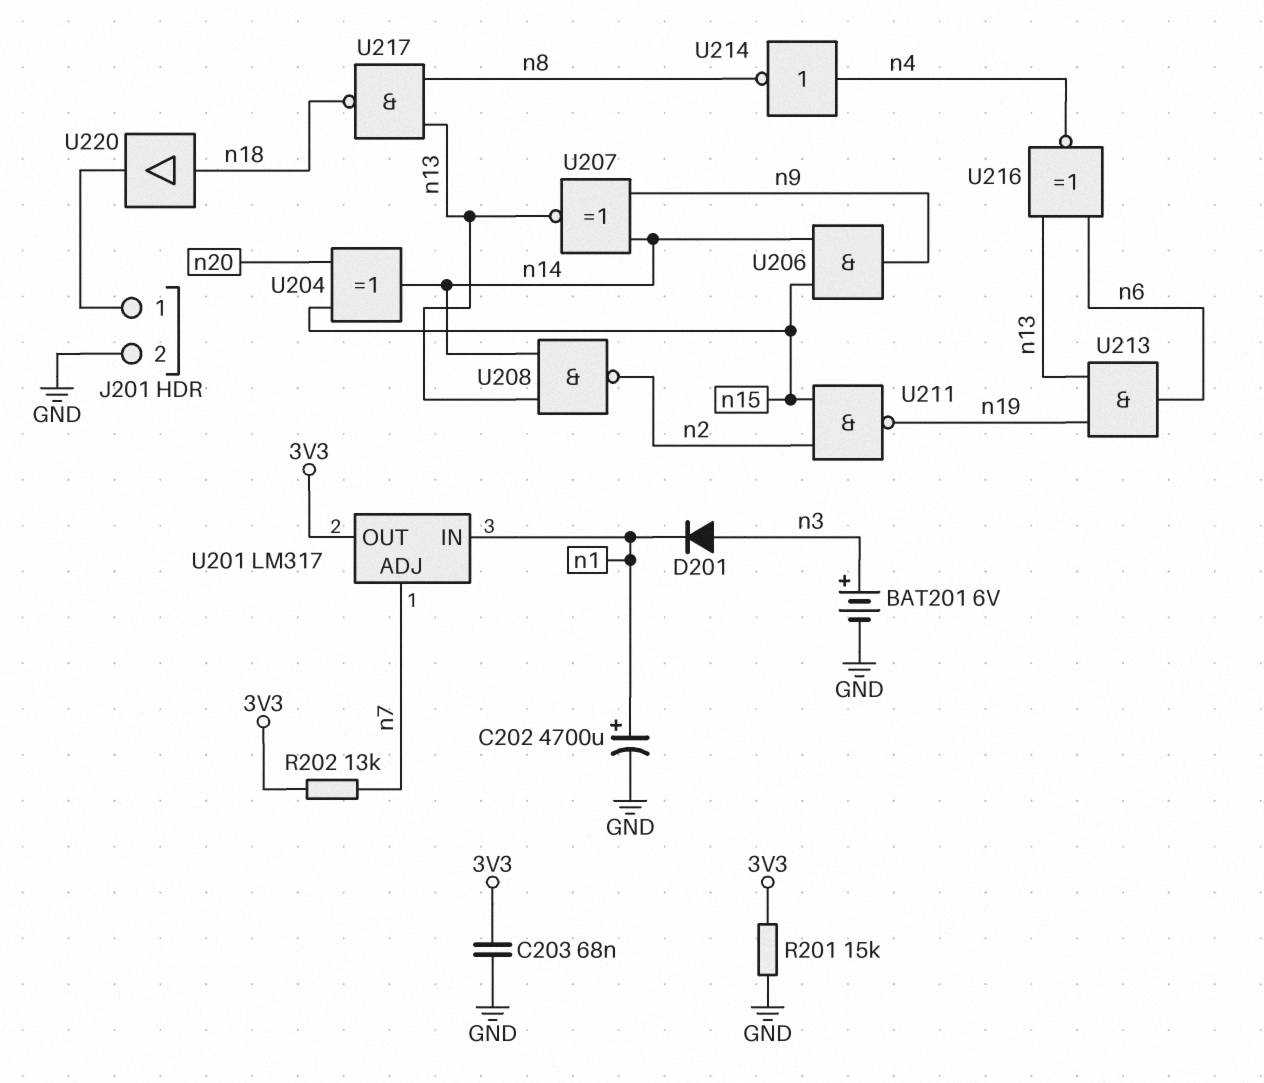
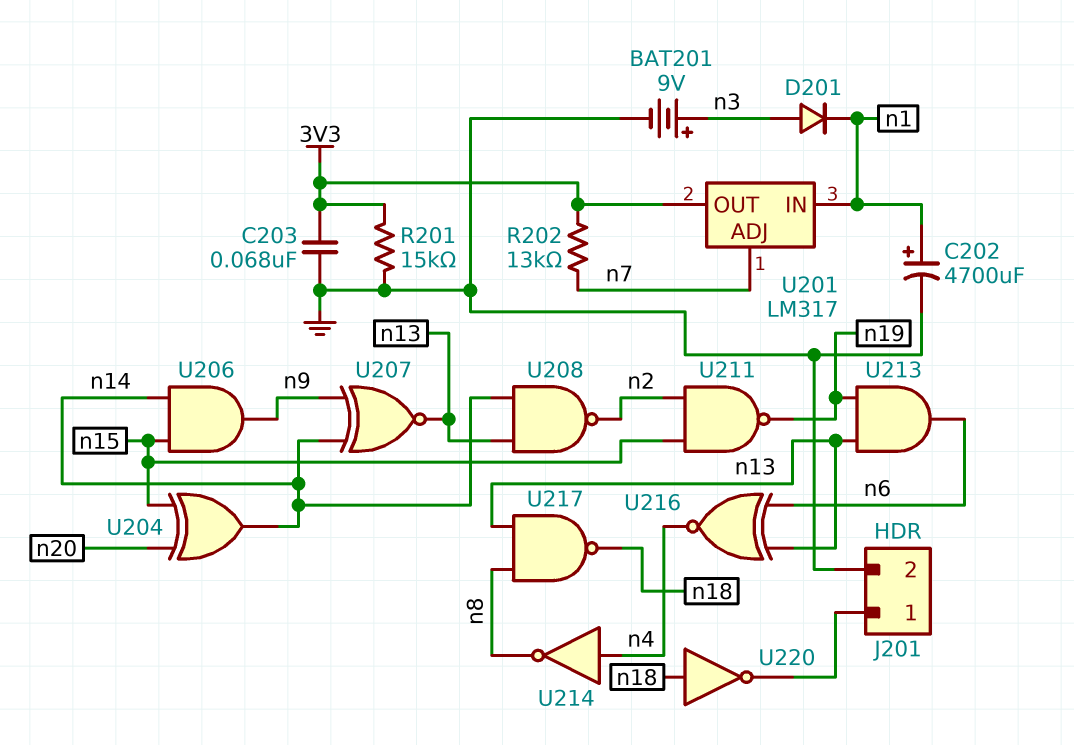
BAT201: 6V (plus n3, minus GND) -> 9V (plus n3, minus GND)
U220: buffer (in n18, out J201/1) -> NOT (in n18, out J201/1)

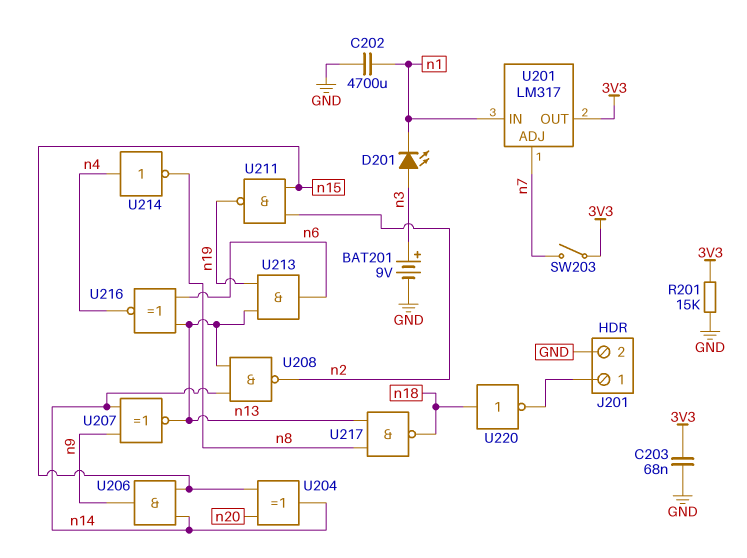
C202: 4700uF (plus n1, minus GND) -> 4700uF (GND, n1)
D201: diode (A n3, K n1) -> LED (A n3, K n1)
R202: 13k (3V3, n7) -> none
SW203: none -> switch (3V3, n7)

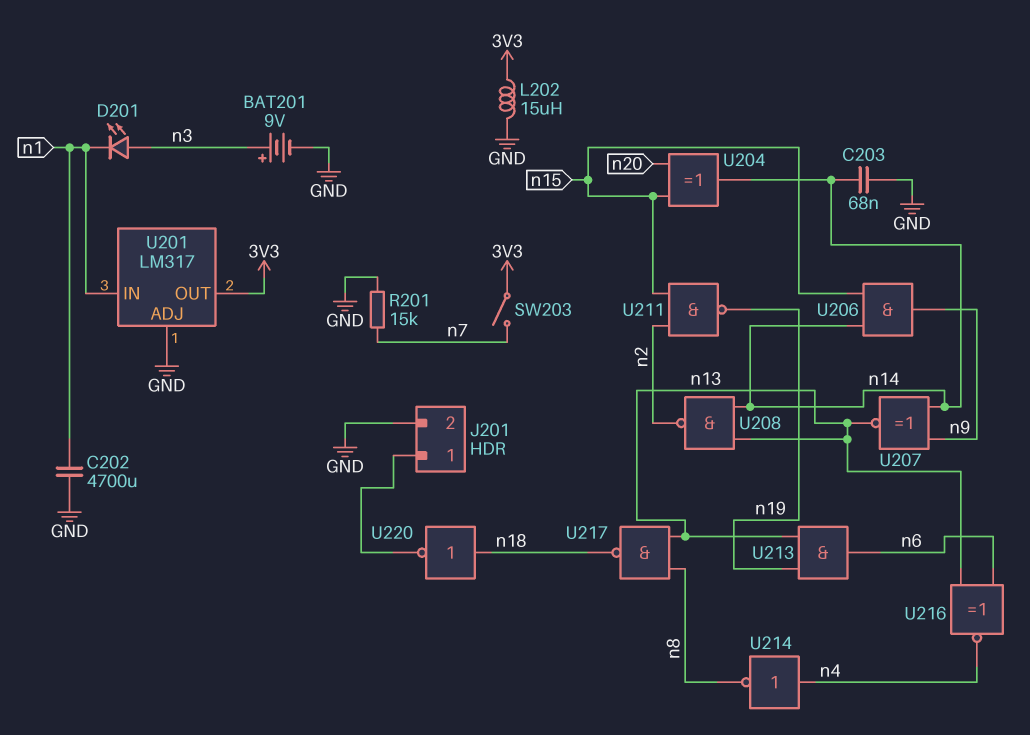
C203: 68nF (3V3, GND) -> 68nF (GND, n14)
L202: none -> 15uH (3V3, GND)
R201: 15k (3V3, GND) -> 15k (GND, n7)
U201 pin ADJ: n7 -> GND

